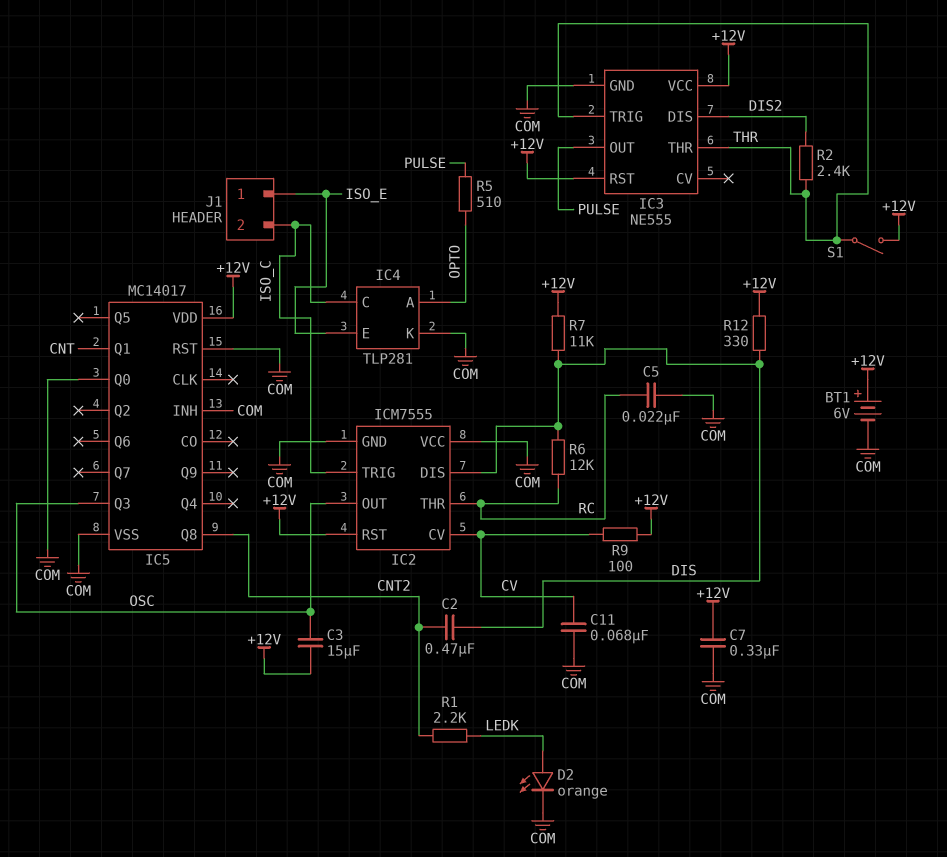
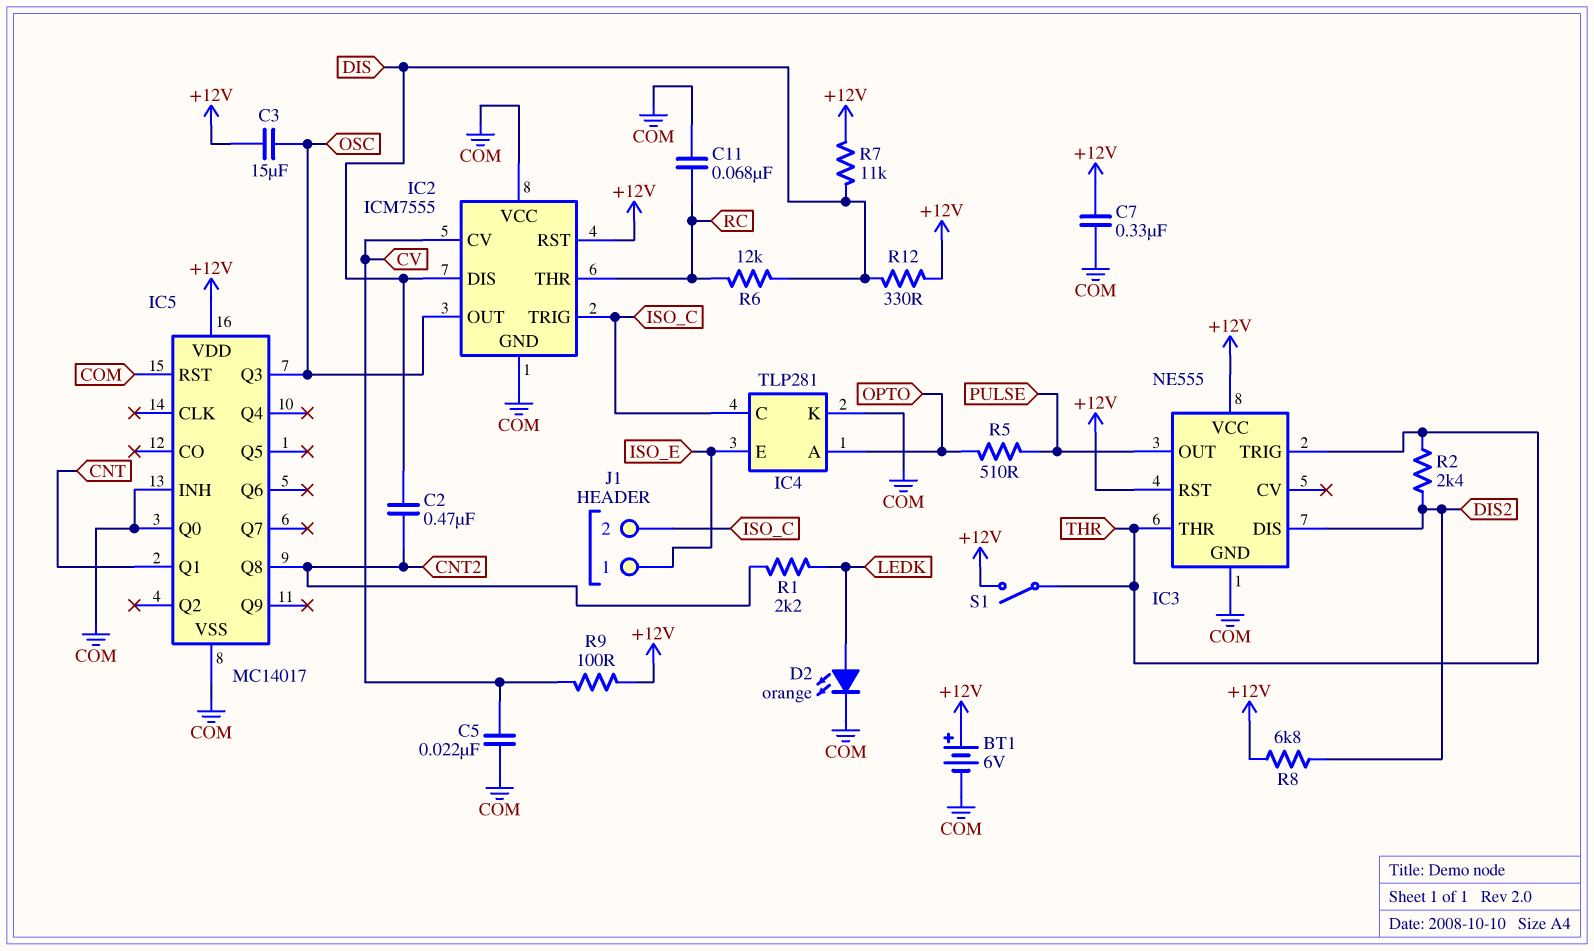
C5: 22nF (COM, RC) -> 22nF (COM, CV)
C11: 68nF (COM, CV) -> 68nF (COM, RC)
R8: none -> 6.8k (+12V, DIS2)

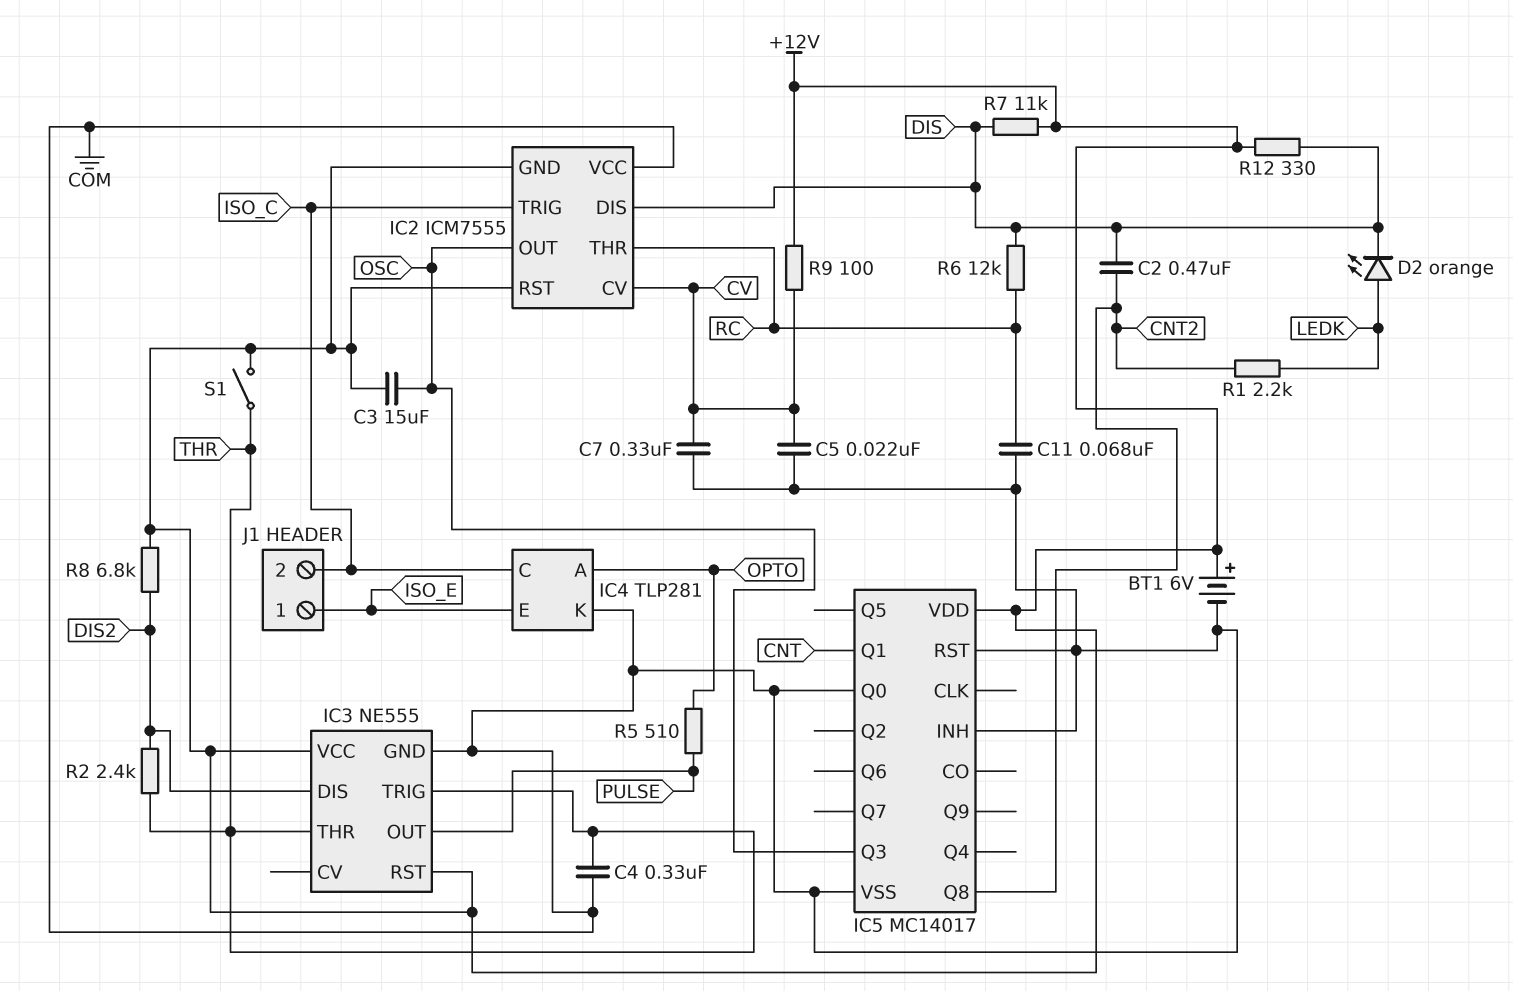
C4: none -> 330nF (COM, THR)
C7: 330nF (+12V, COM) -> 330nF (COM, CV)
D2: LED orange (A LEDK, K COM) -> LED orange (A LEDK, K DIS)
IC2 pin GND: COM -> +12V

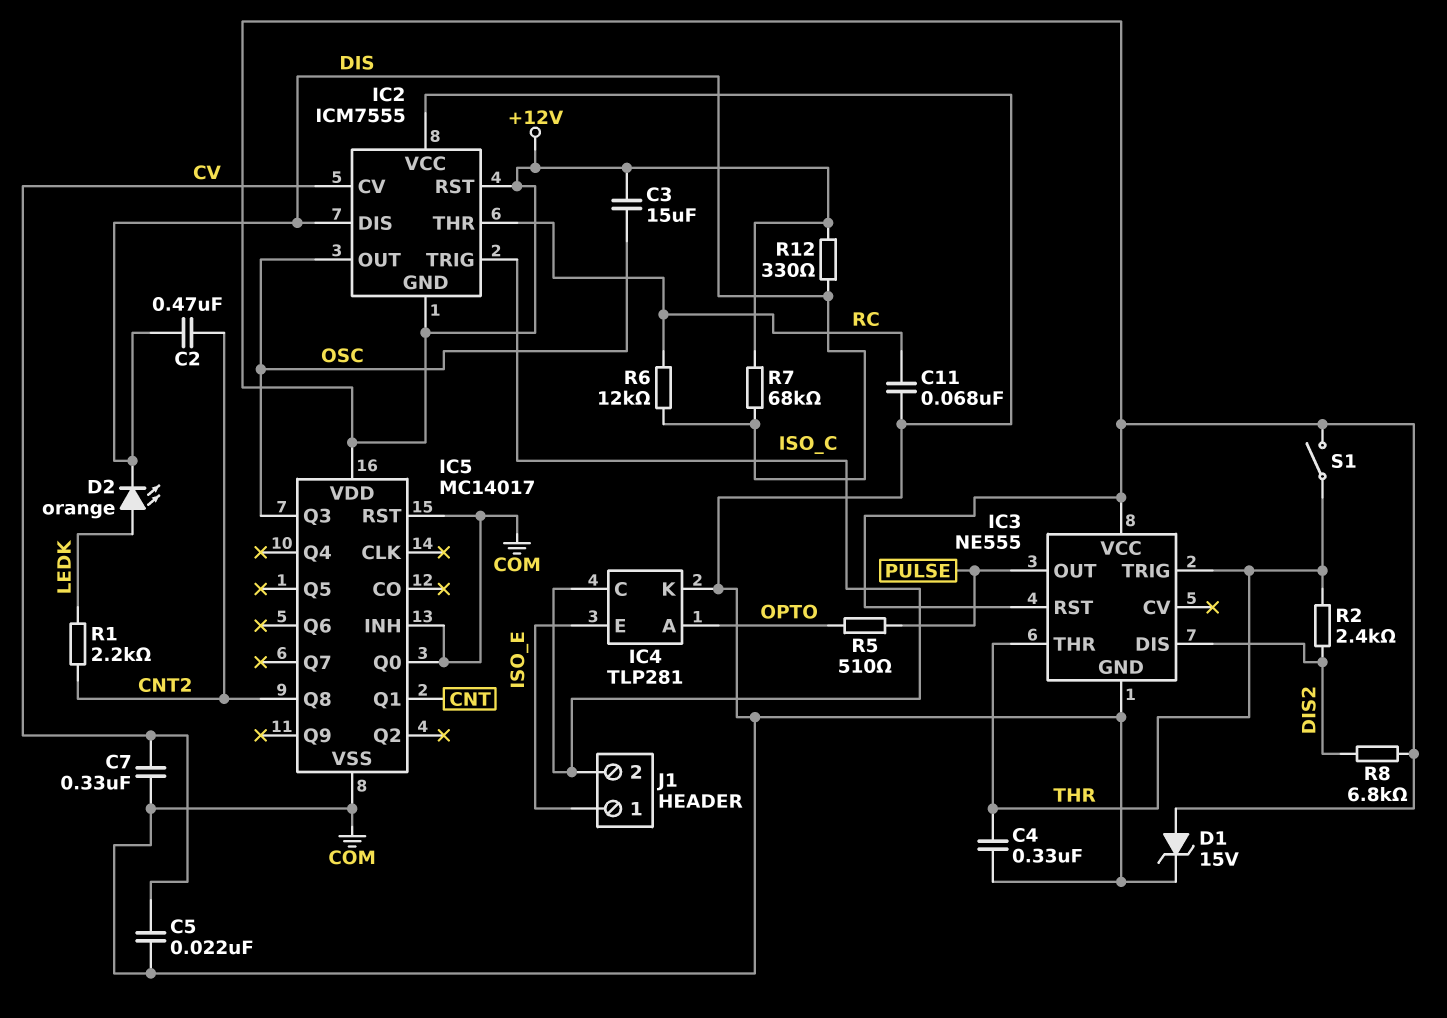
BT1: 6V (plus +12V, minus COM) -> none
D1: none -> zener 15V (A +12V, K COM)
R7: 11k (+12V, DIS) -> 68k (+12V, DIS)
R9: 100 (+12V, CV) -> none

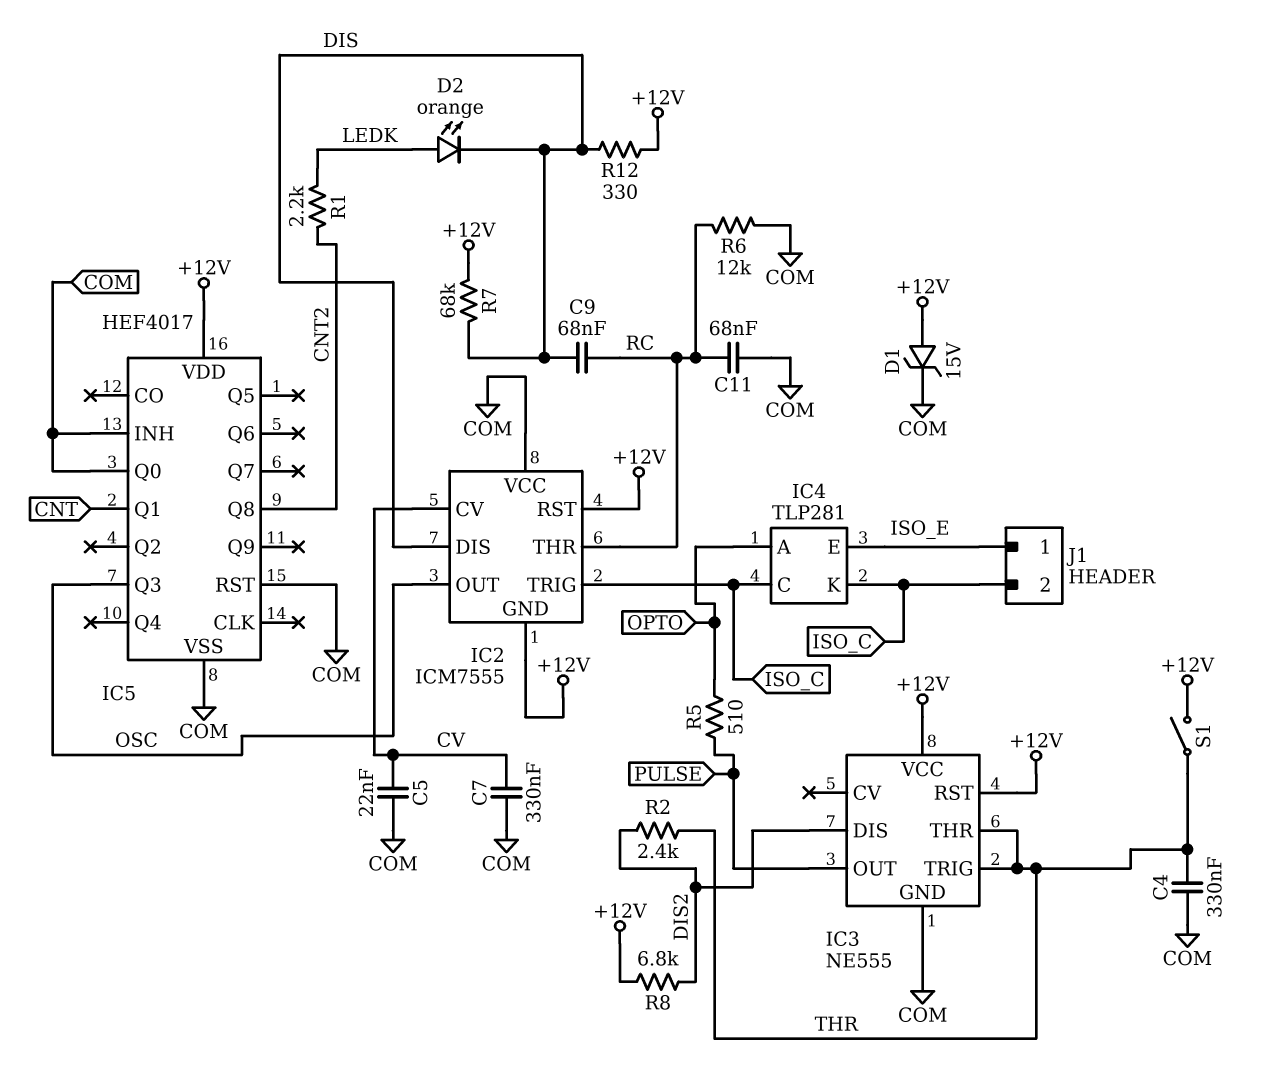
C2: 470nF (CNT2, DIS) -> none
C3: 15uF (+12V, OSC) -> none
C9: none -> 68nF (DIS, RC)
IC4 pin K: COM -> ISO_C
IC5: MC14017 -> HEF4017
R6: 12k (DIS, RC) -> 12k (COM, RC)

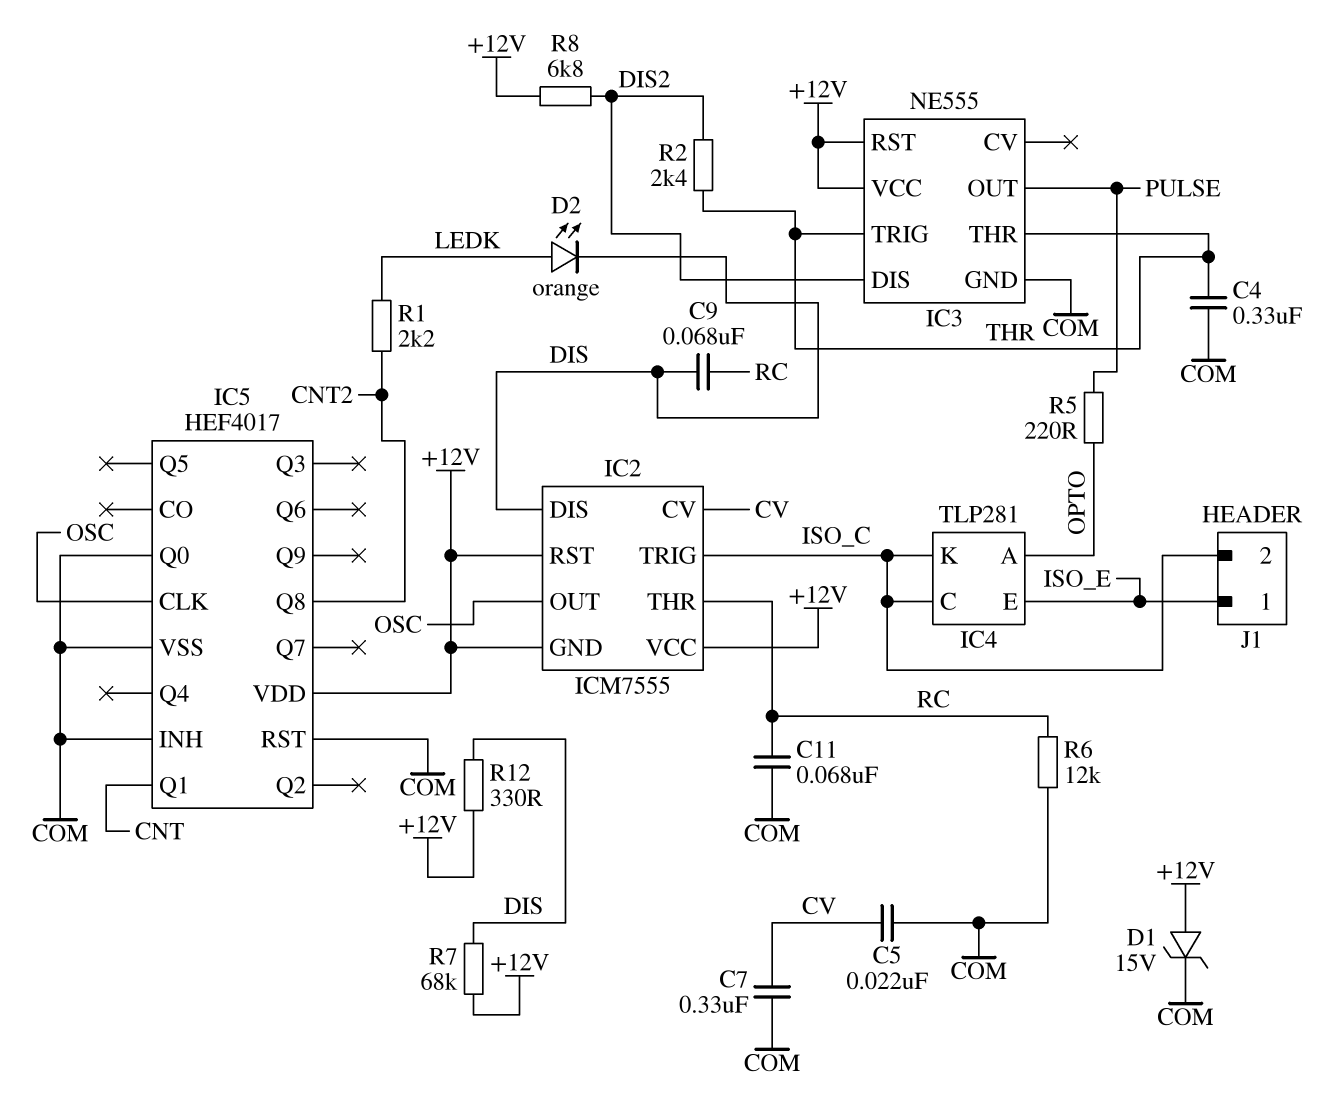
IC2 pin VCC: COM -> +12V
IC5 pin CLK: none -> OSC
IC5 pin Q3: OSC -> none
R5: 510 (OPTO, PULSE) -> 220 (OPTO, PULSE)
S1: switch (+12V, THR) -> none

